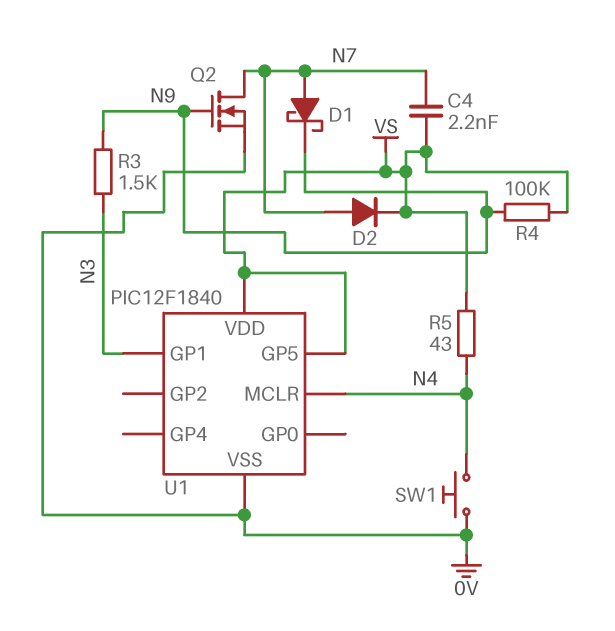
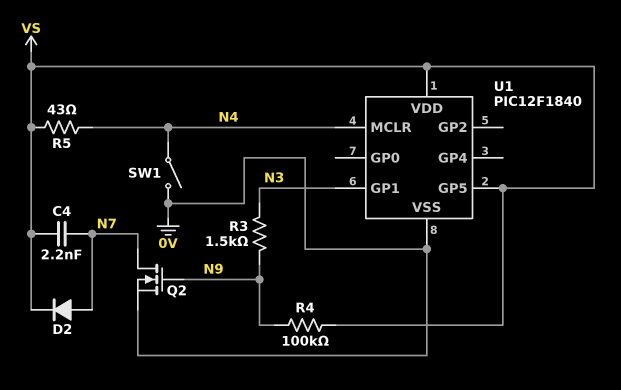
D1: schottky (A N7, K N9) -> none
SW1: button (0V, N4) -> switch (0V, N4)

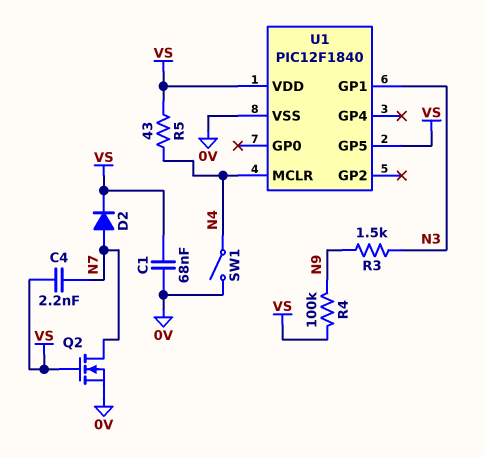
C1: none -> 68nF (0V, VS)
Q2: NMOS (G N9, D N7, S 0V) -> NMOS (G VS, D N7, S 0V)

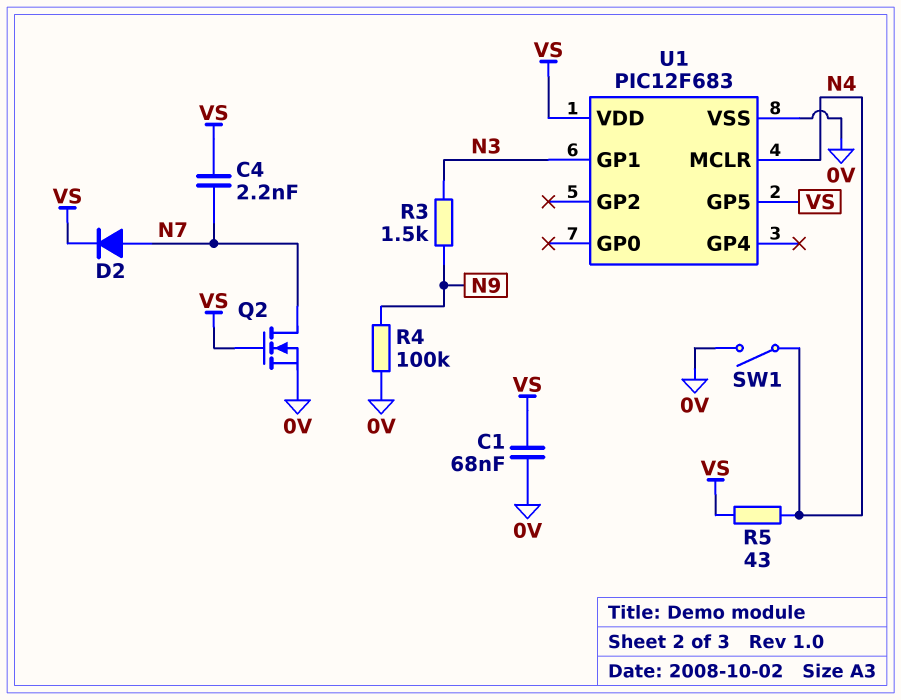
R4: 100k (N9, VS) -> 100k (0V, N9)
U1: PIC12F1840 -> PIC12F683

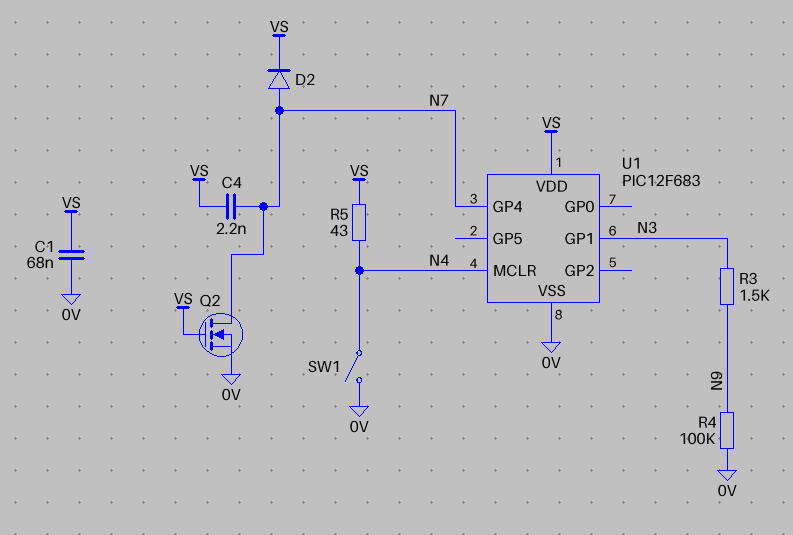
U1 pin GP4: none -> N7
U1 pin GP5: VS -> none

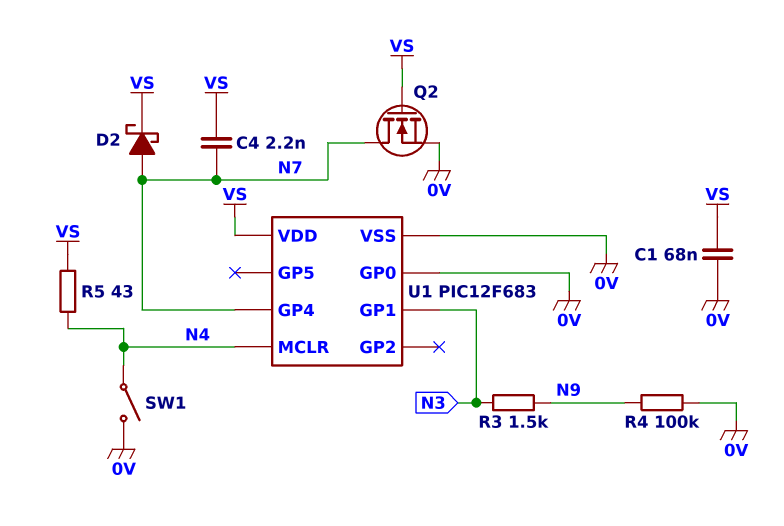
D2: diode (A N7, K VS) -> schottky (A N7, K VS)
U1 pin GP0: none -> 0V

